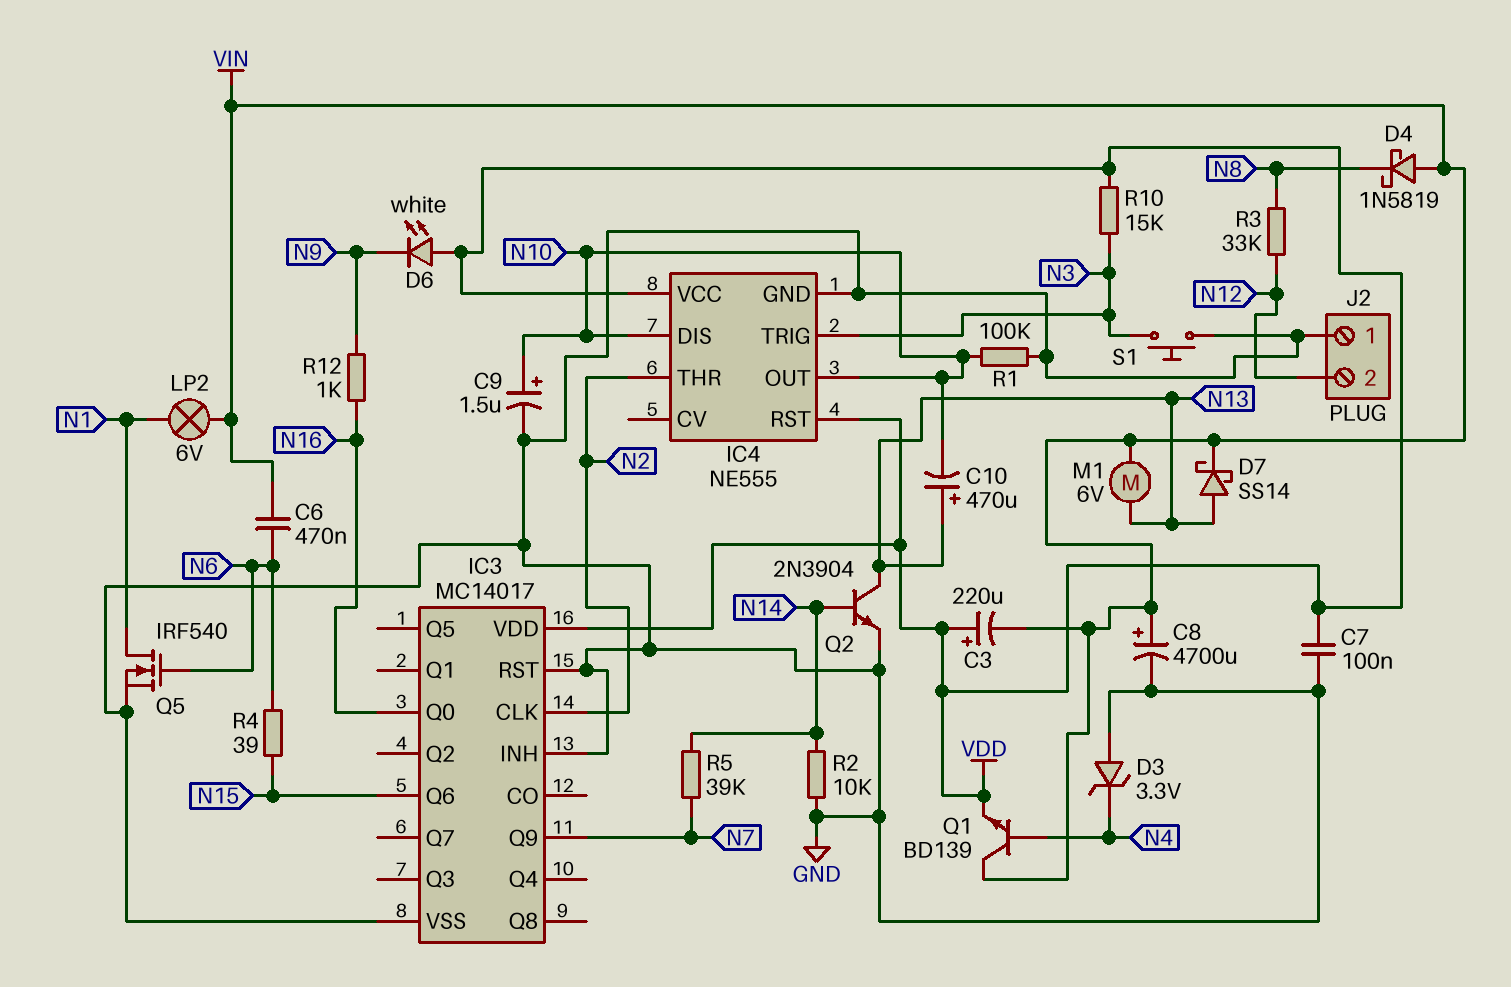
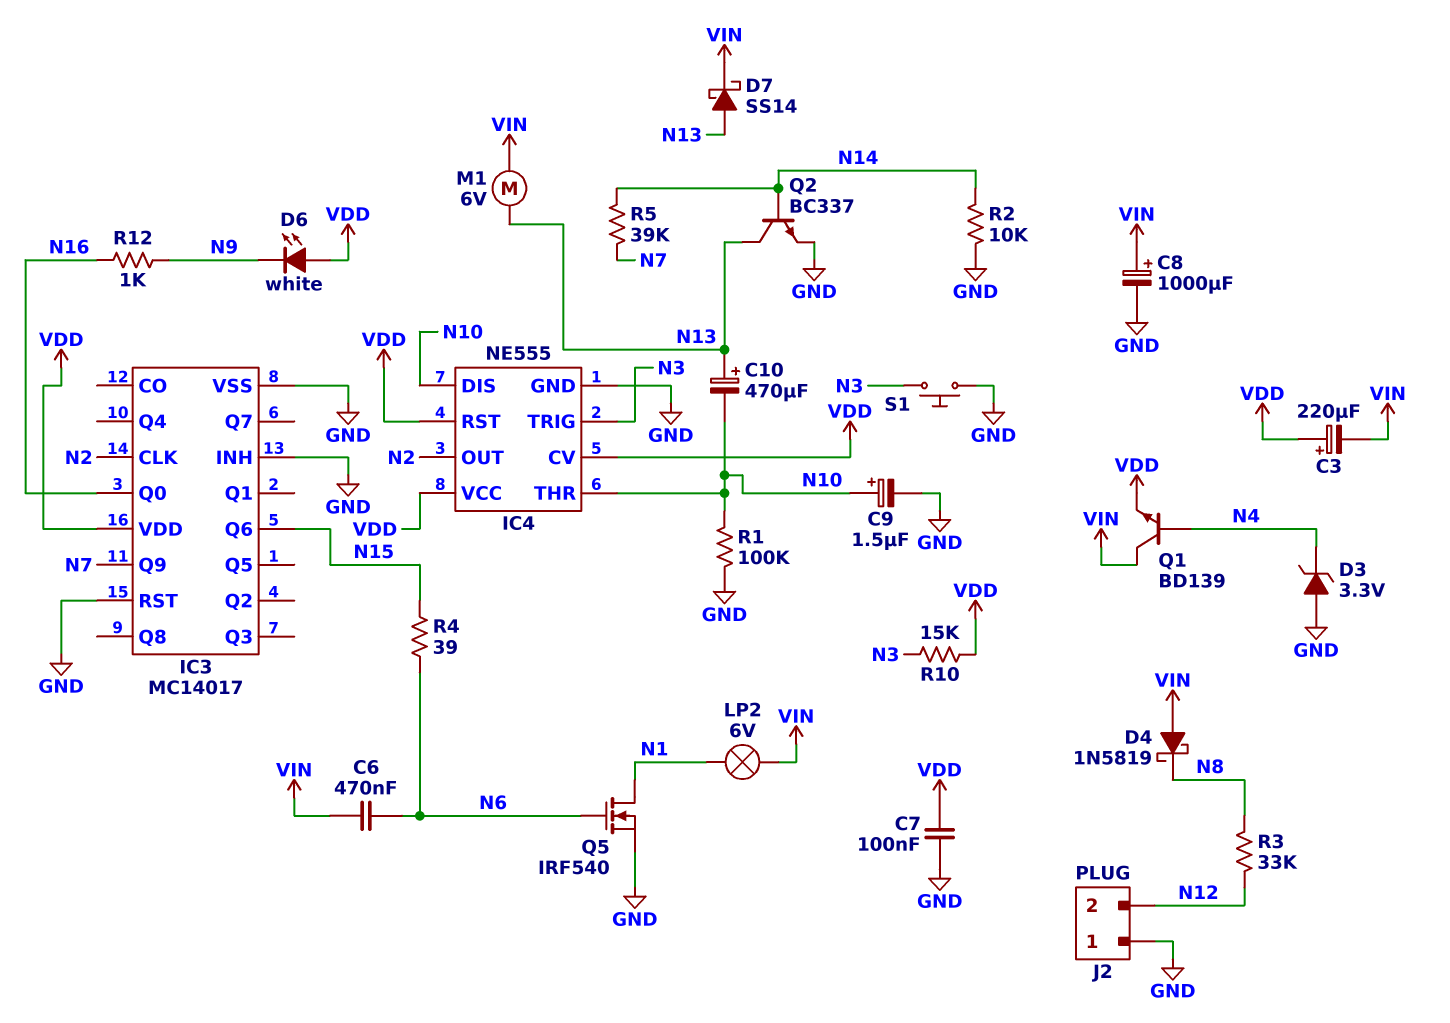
C8: 4700uF (plus VIN, minus GND) -> 1000uF (plus VIN, minus GND)
IC4 pin CV: none -> VDD
IC4 pin OUT: N10 -> N2
IC4 pin THR: N2 -> N10
Q2: NPN 2N3904 (B N14, C N13, E GND) -> NPN BC337 (B N14, C N13, E GND)

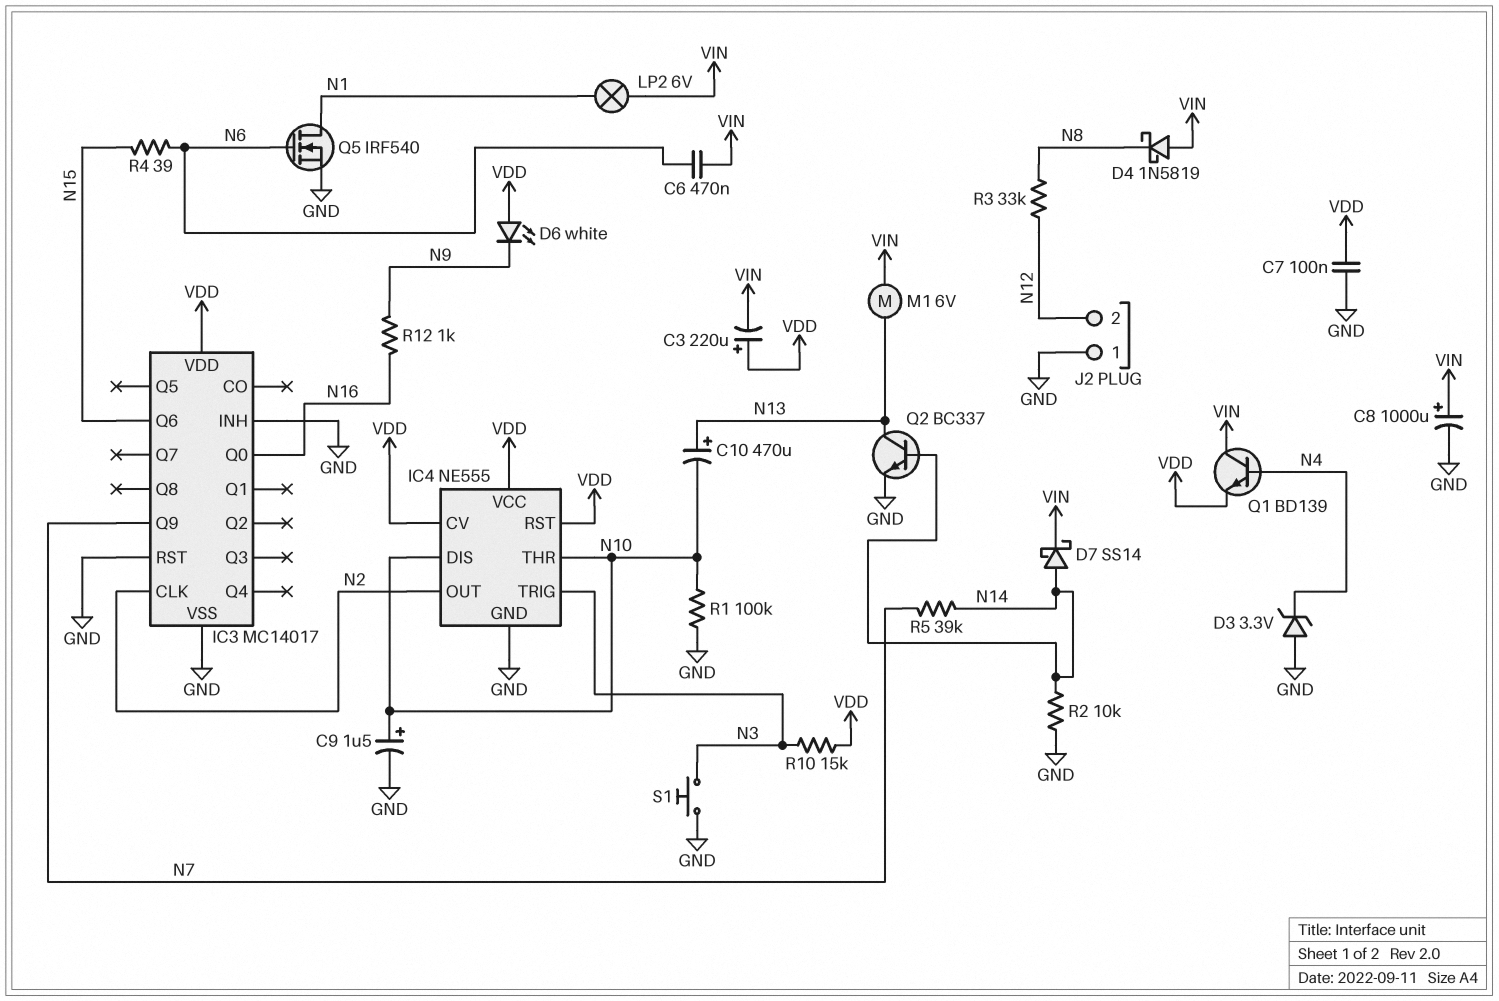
D7: schottky SS14 (A N13, K VIN) -> schottky SS14 (A N14, K VIN)

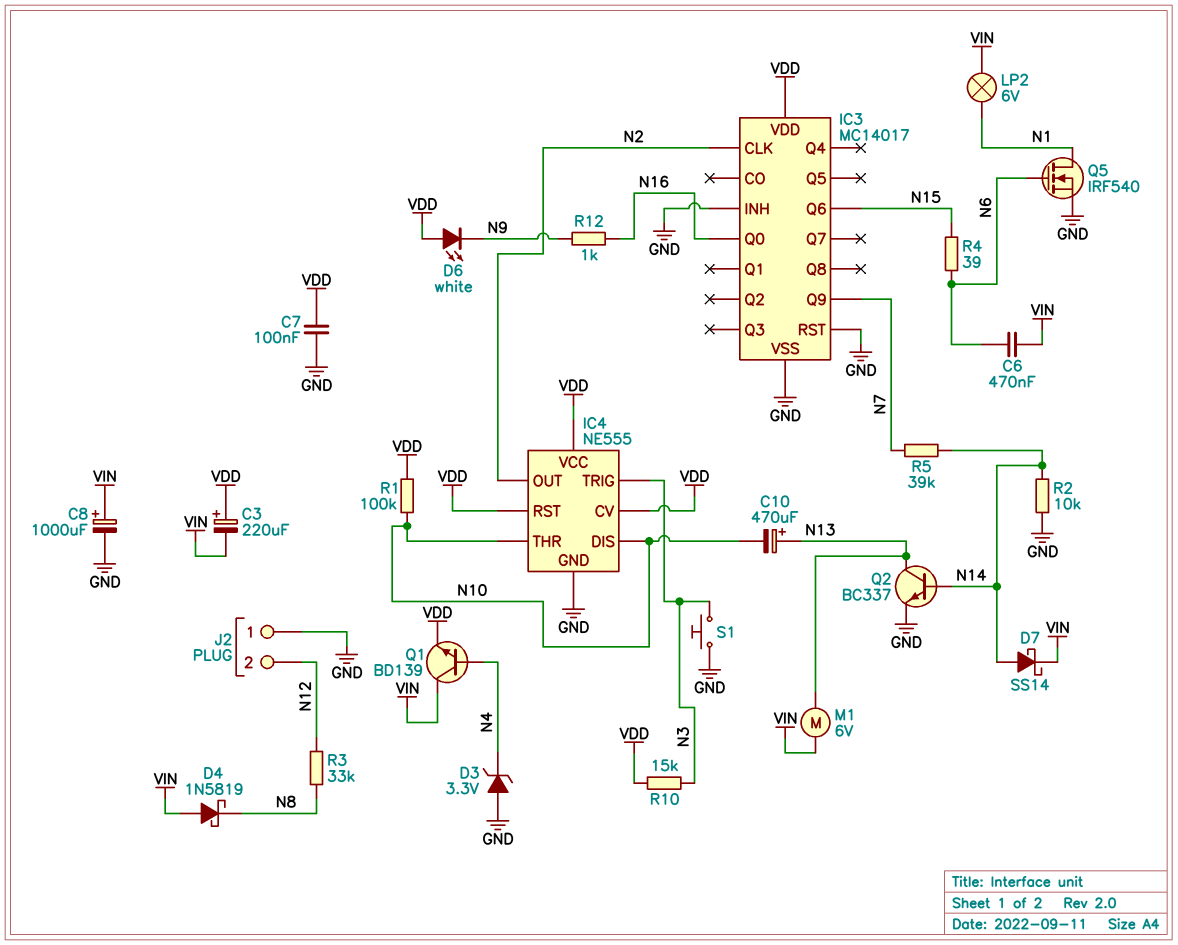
C9: 1.5uF (plus N10, minus GND) -> none
R1: 100k (GND, N10) -> 100k (N10, VDD)

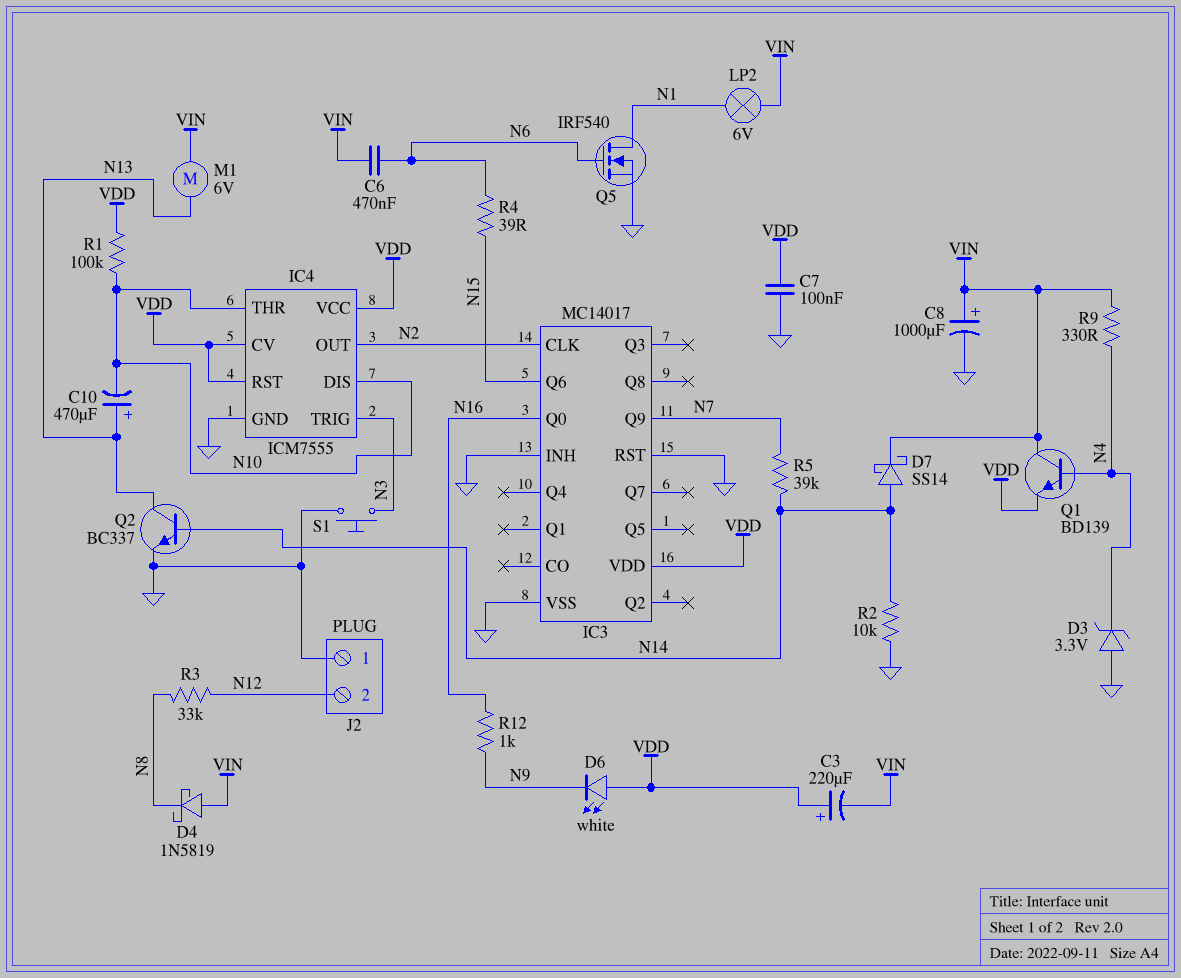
IC4: NE555 -> ICM7555
R9: none -> 330 (N4, VIN)
R10: 15k (N3, VDD) -> none

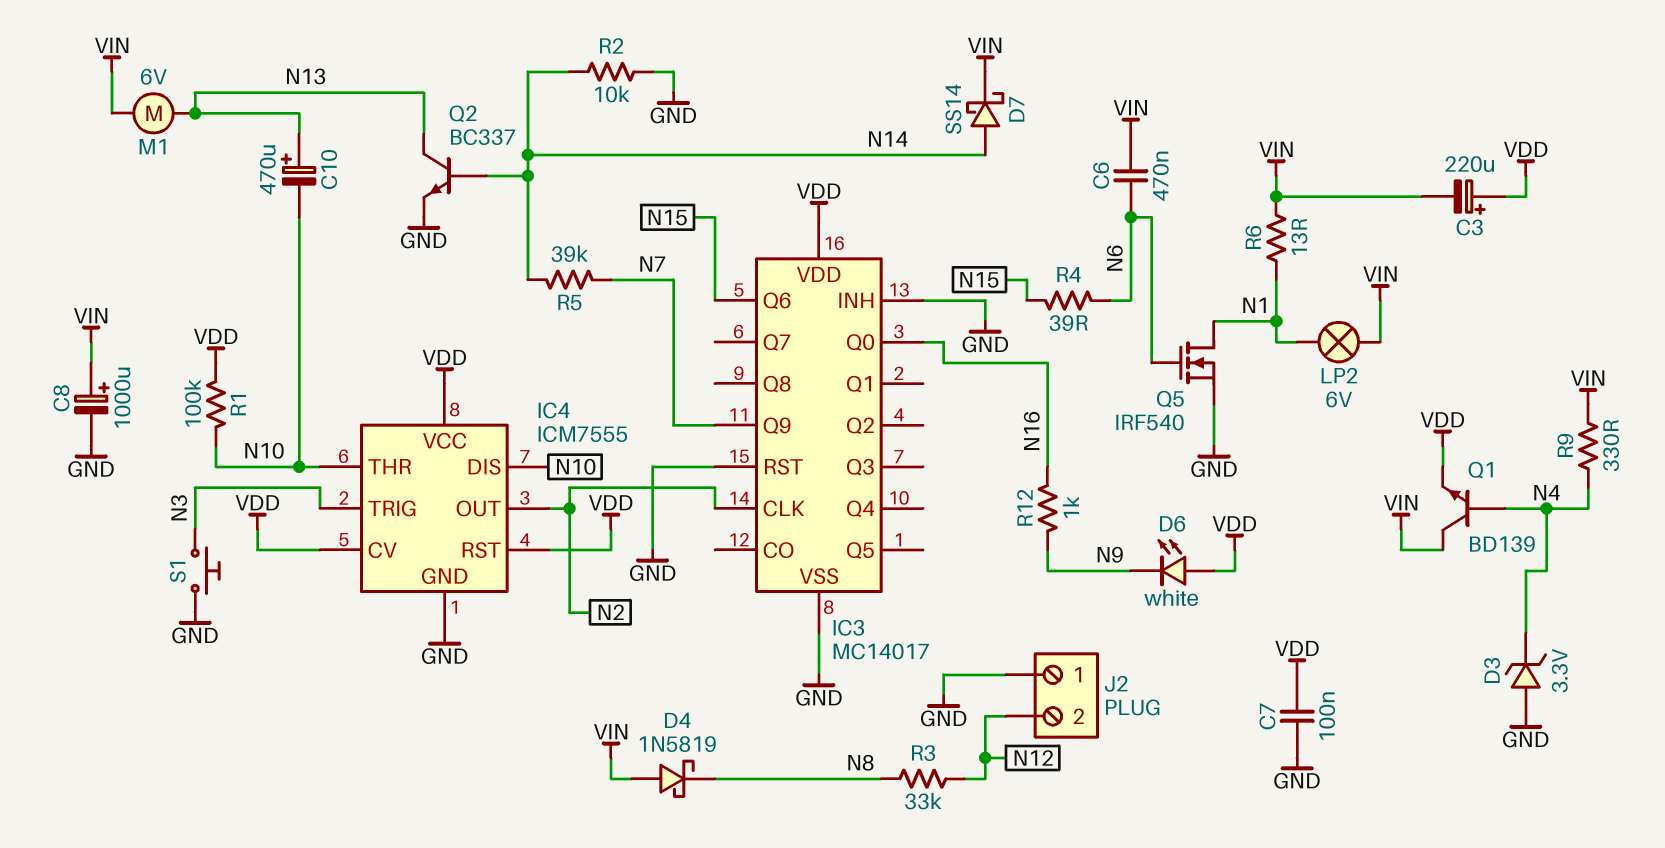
R6: none -> 13 (N1, VIN)

